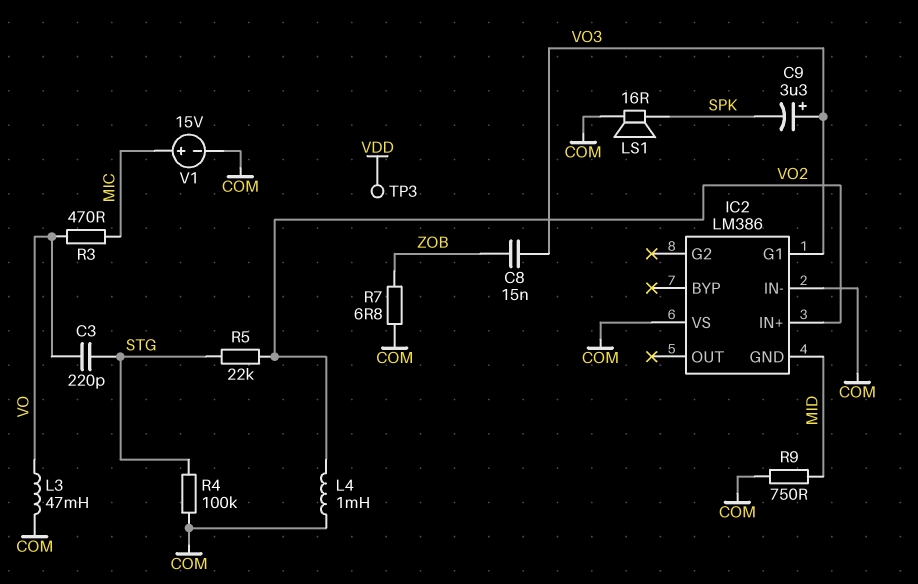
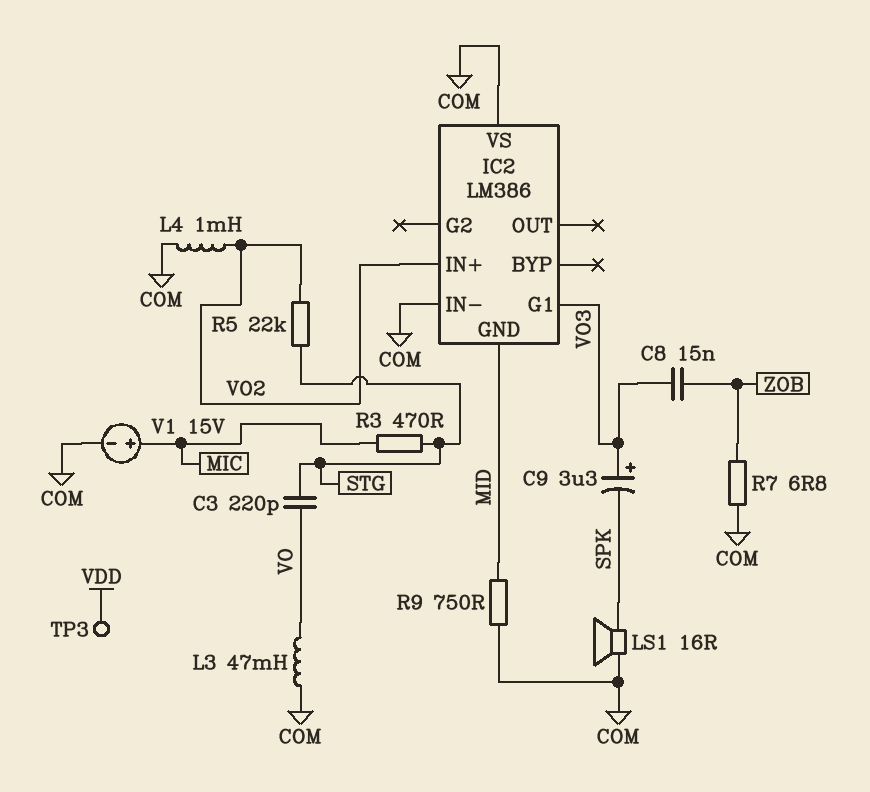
R3: 470 (MIC, VO) -> 470 (MIC, STG)
R4: 100k (COM, STG) -> none

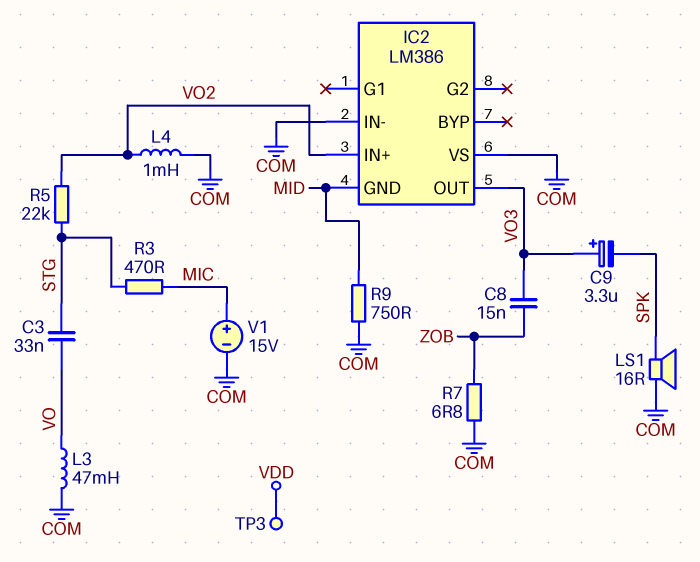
C3: 220pF (STG, VO) -> 33nF (STG, VO)
IC2 pin G1: VO3 -> none
IC2 pin OUT: none -> VO3

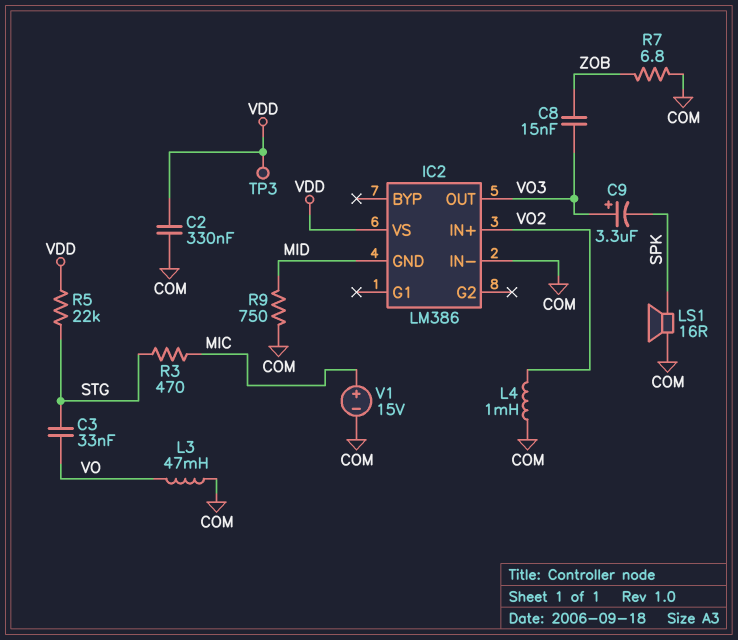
C2: none -> 330nF (COM, VDD)
IC2 pin VS: COM -> VDD
R5: 22k (STG, VO2) -> 22k (STG, VDD)

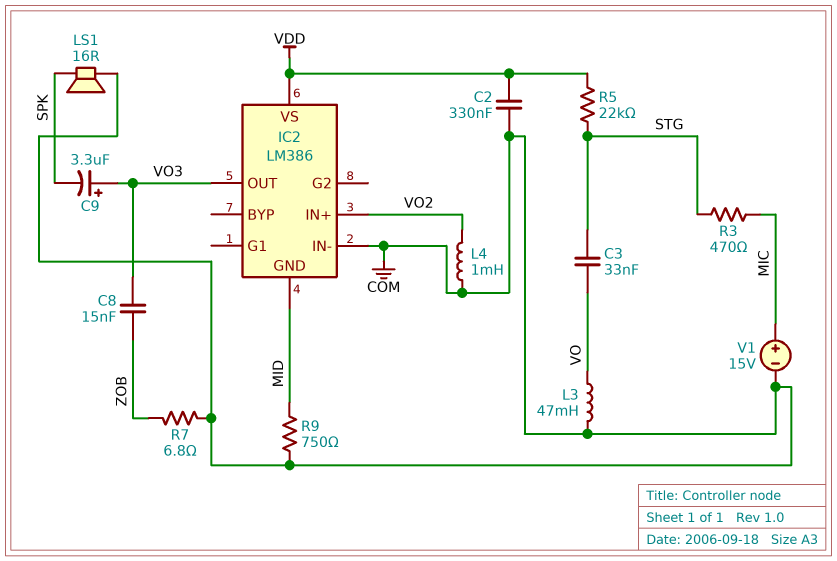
TP3: test point (VDD) -> none

